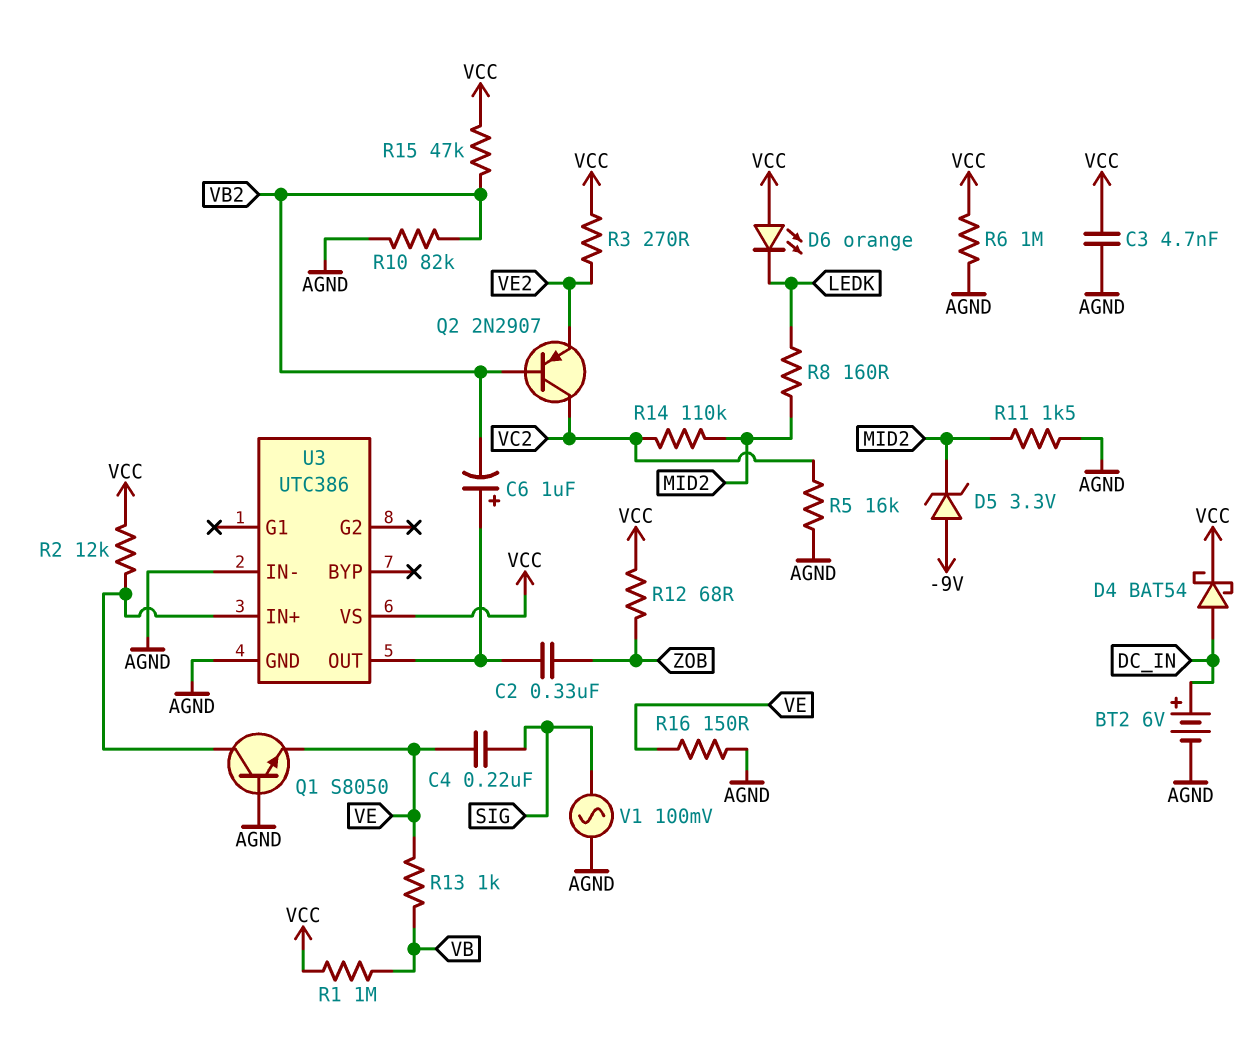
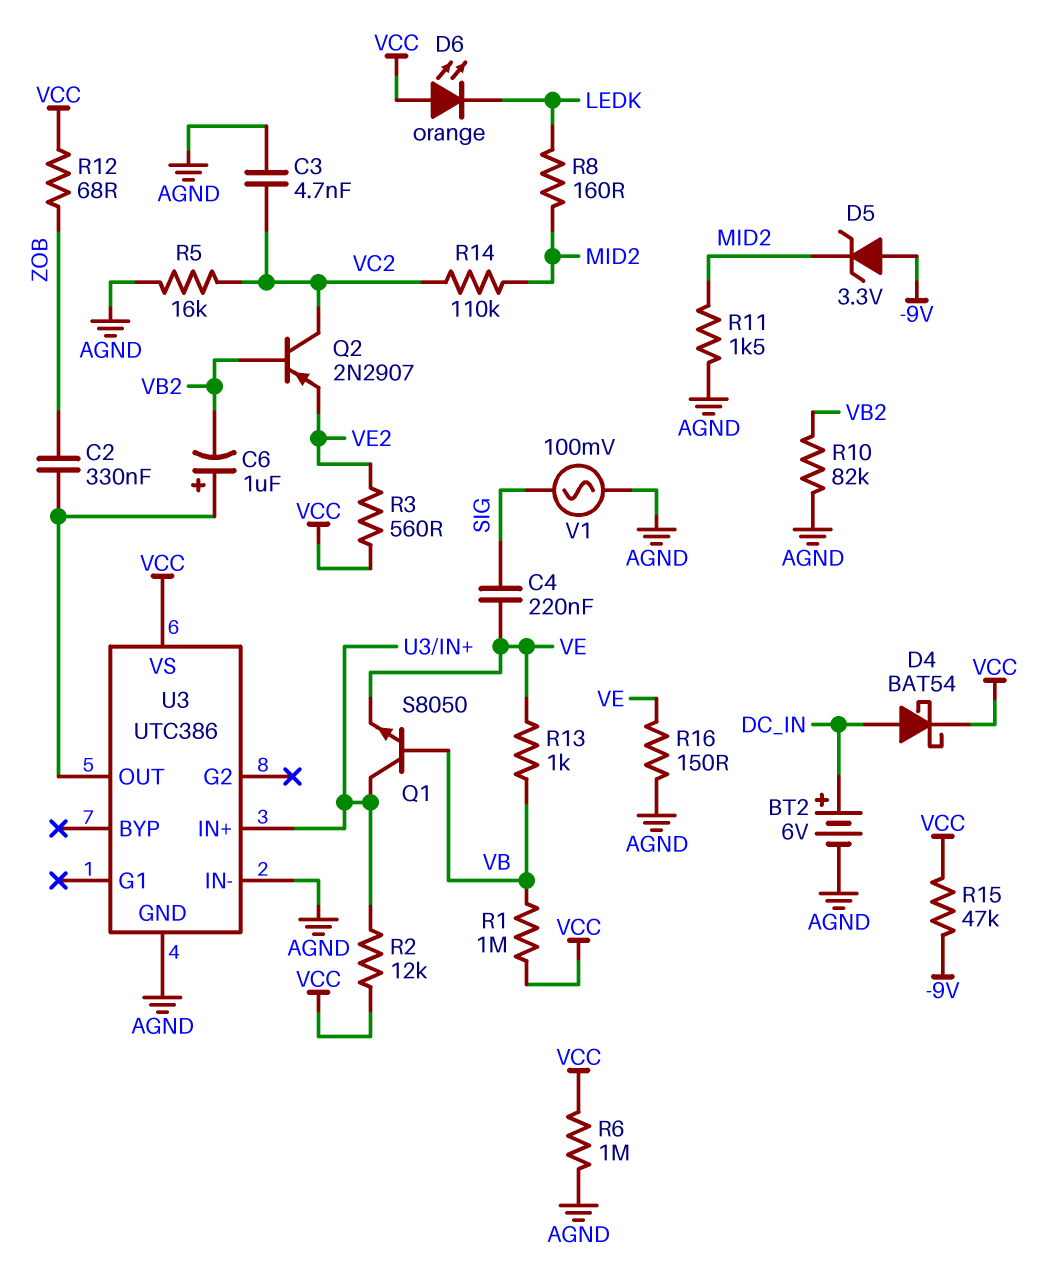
C3: 4.7nF (AGND, VCC) -> 4.7nF (AGND, VC2)
Q1: NPN S8050 (B AGND, C U3/IN+, E VE) -> NPN S8050 (B VB, C U3/IN+, E VE)
R3: 270 (VCC, VE2) -> 560 (VCC, VE2)
R15: 47k (VB2, VCC) -> 47k (-9V, VCC)

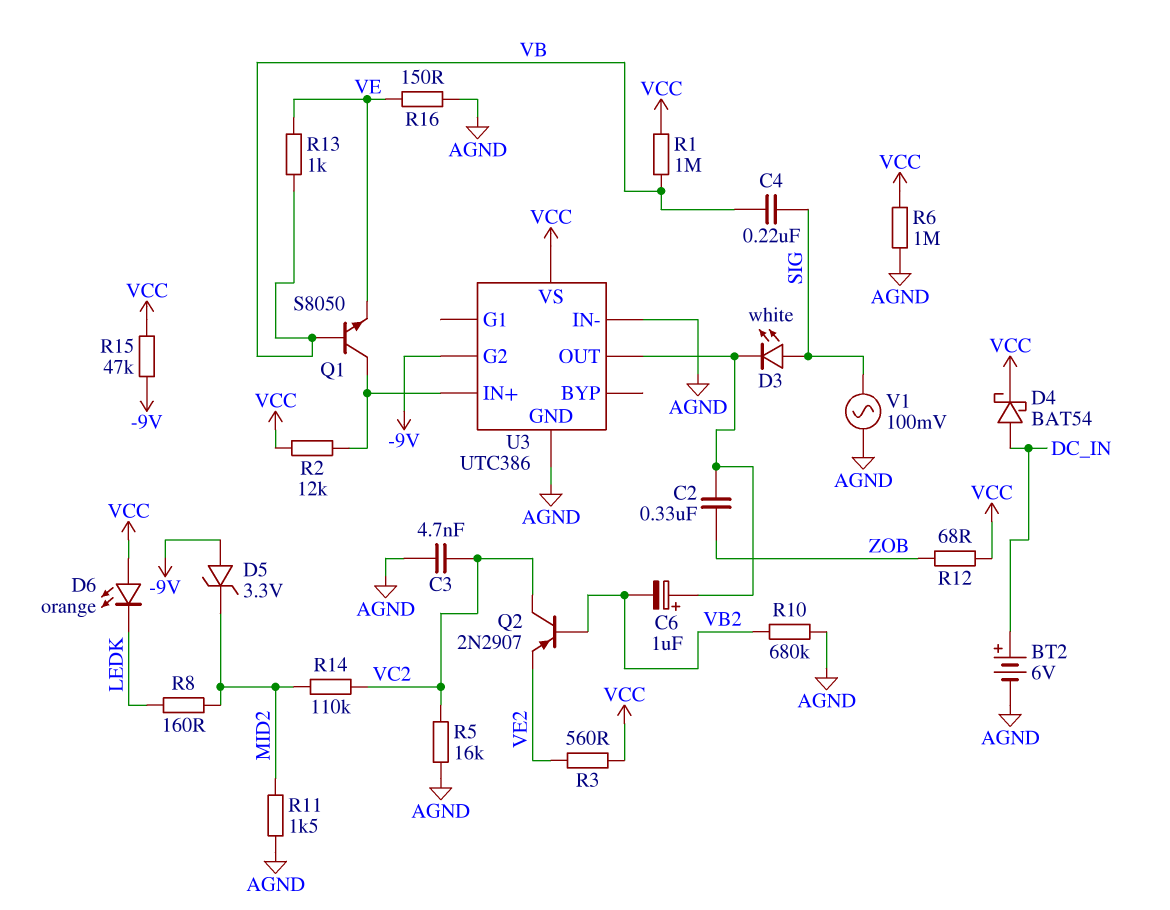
C4: 220nF (SIG, VE) -> 220nF (SIG, VB)
D3: none -> LED white (A SIG, K U3/OUT)
R10: 82k (AGND, VB2) -> 680k (AGND, VB2)
U3 pin G2: none -> -9V

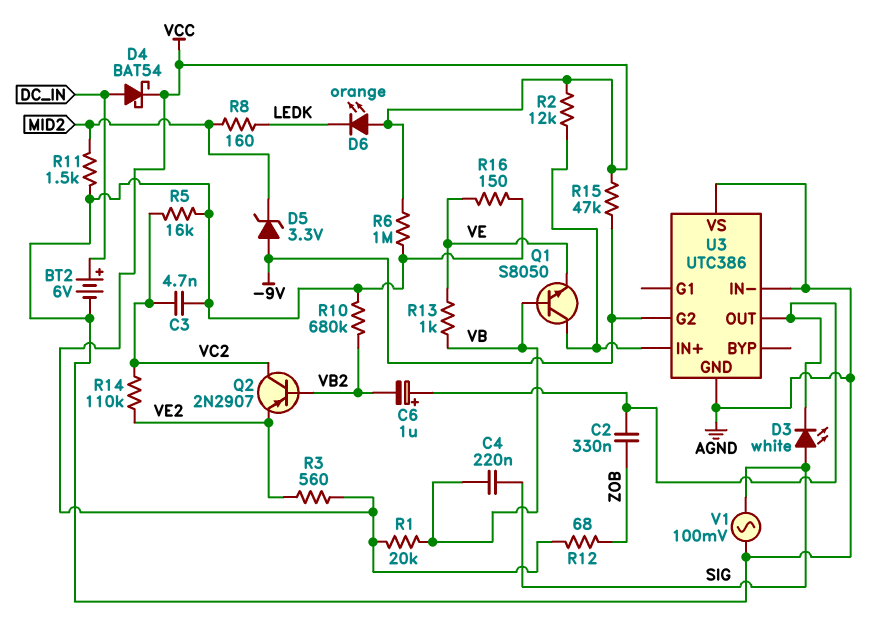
R1: 1M (VB, VCC) -> 20k (VB, VCC)
R14: 110k (MID2, VC2) -> 110k (VC2, VE2)
U3 pin VS: VCC -> AGND

